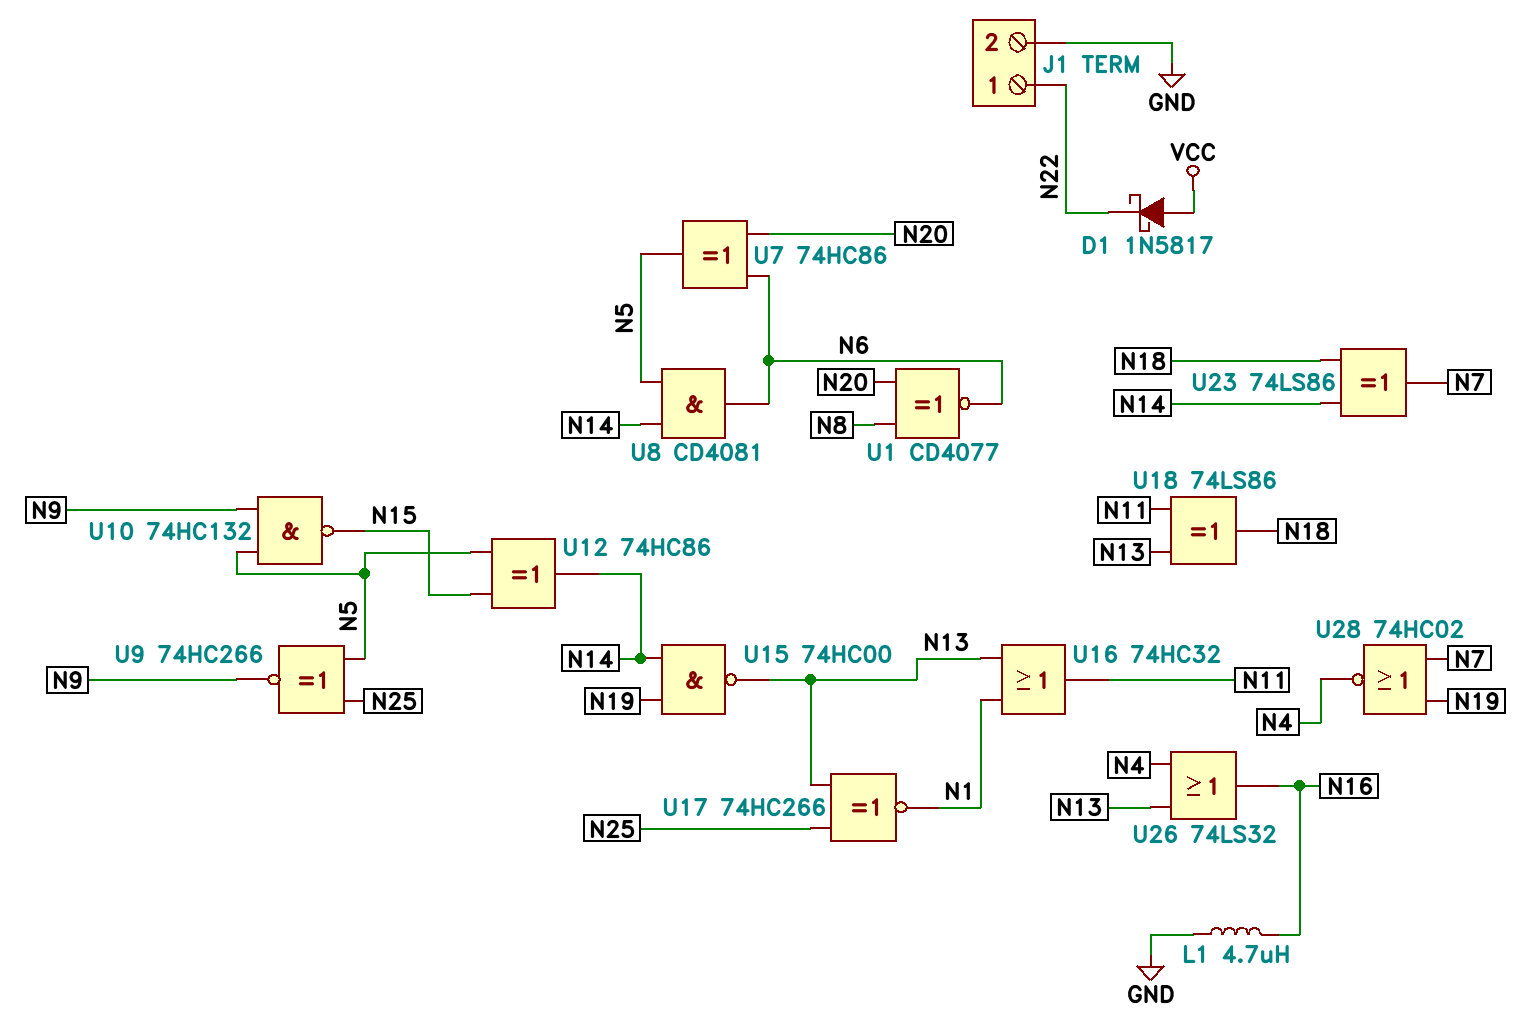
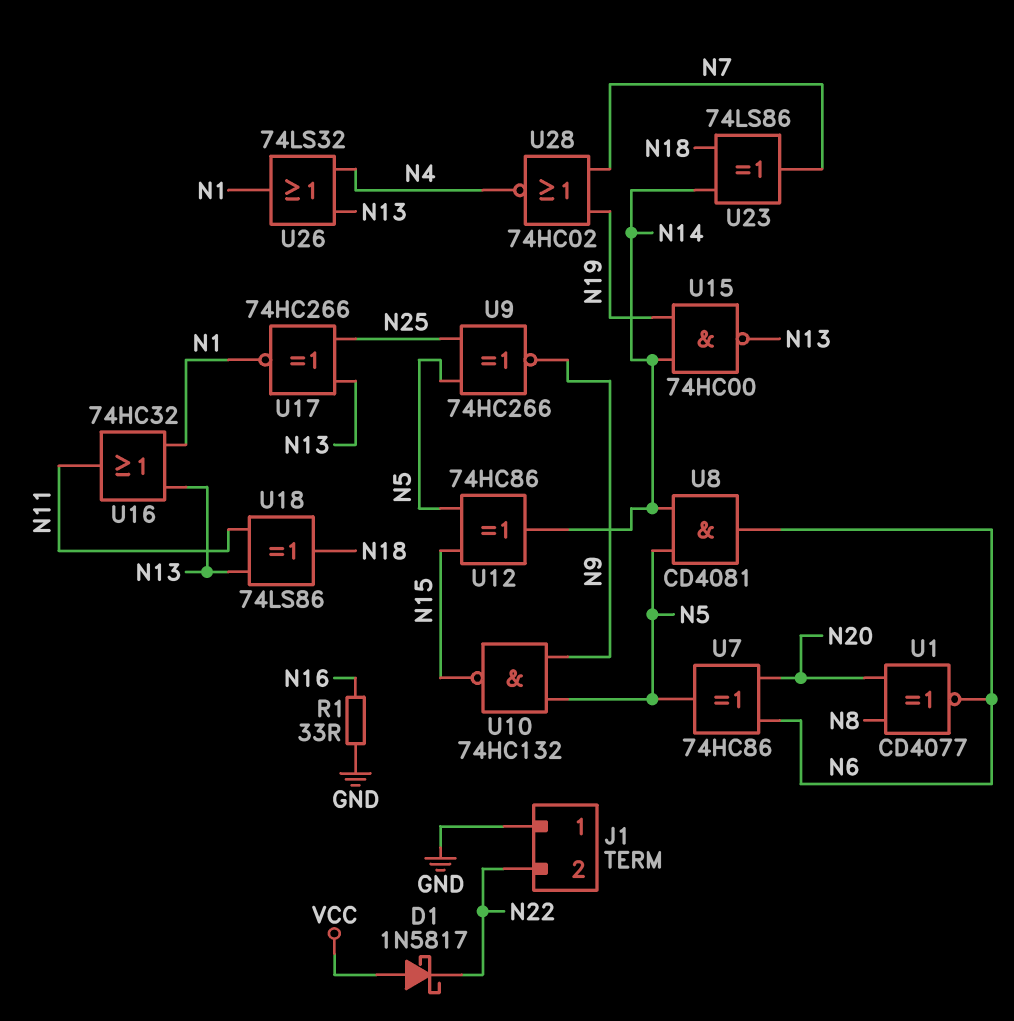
J1 pin 1: N22 -> GND
J1 pin 2: GND -> N22
L1: 4.7uH (GND, N16) -> none
R1: none -> 33 (GND, N16)
U26: OR 74LS32 (in N4, in N13, out N16) -> OR 74LS32 (in N4, in N13, out N1)

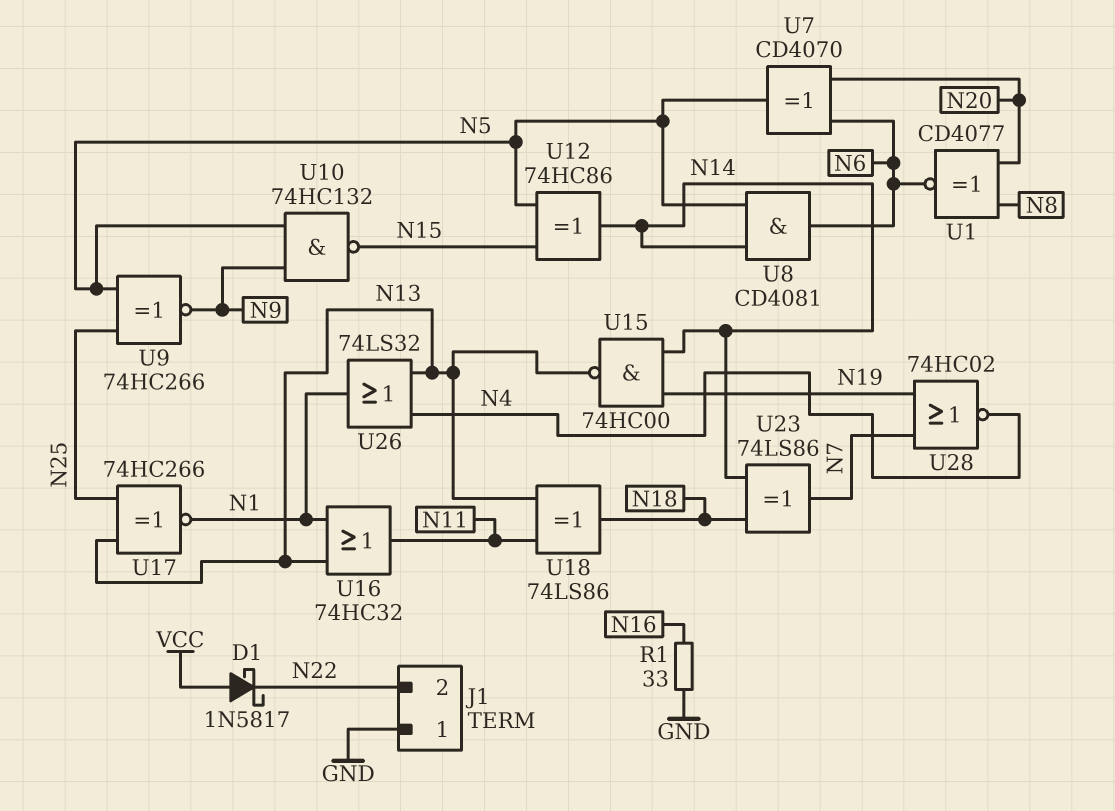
U7: XOR 74HC86 (in N6, in N20, out N5) -> XOR CD4070 (in N6, in N20, out N5)

